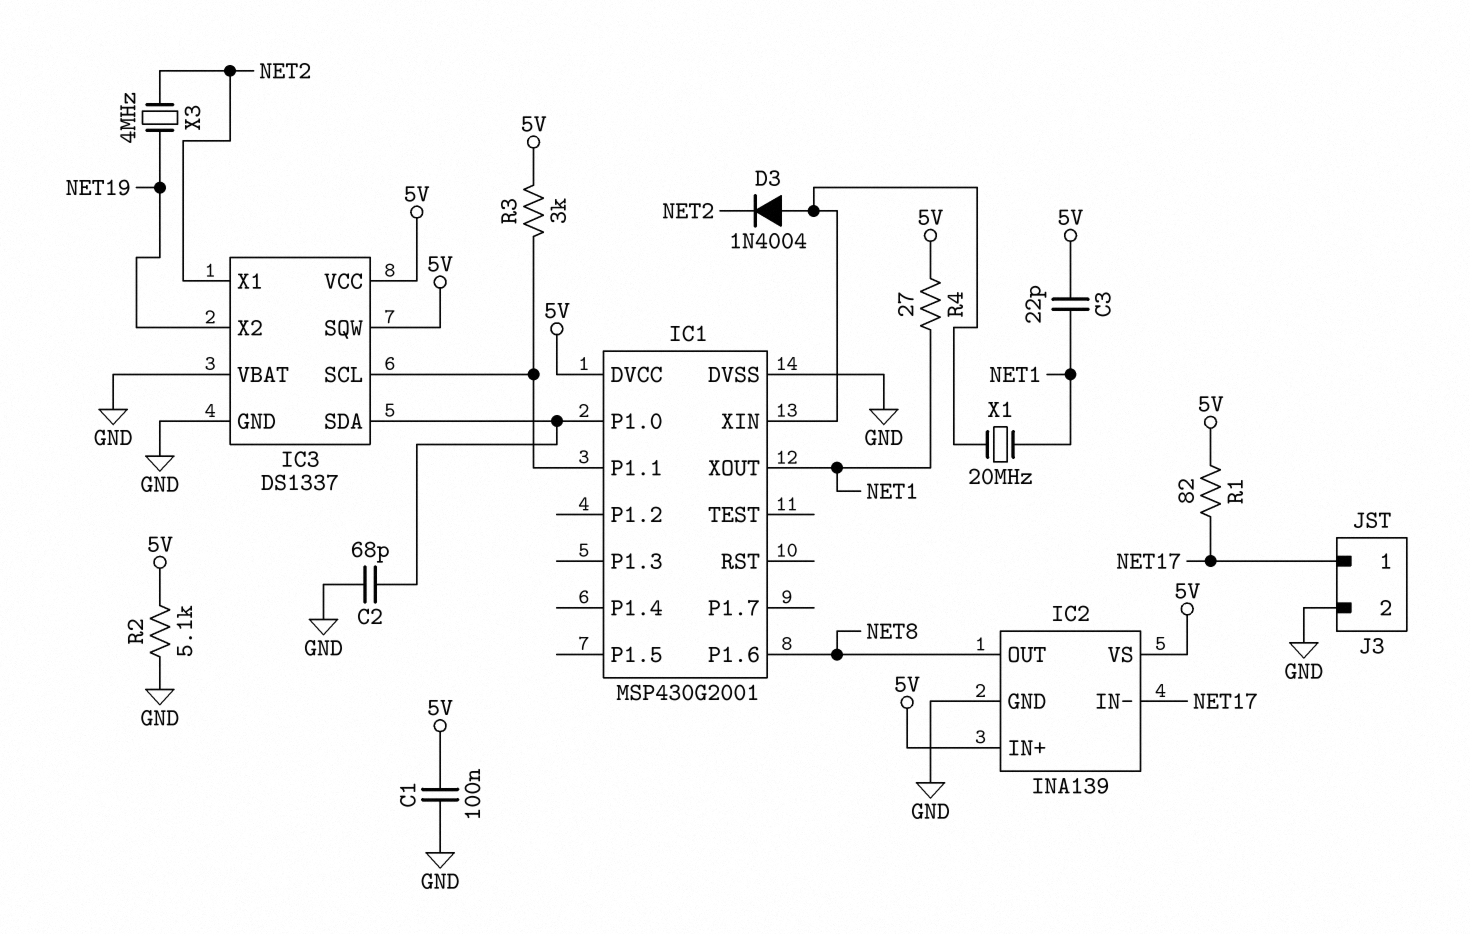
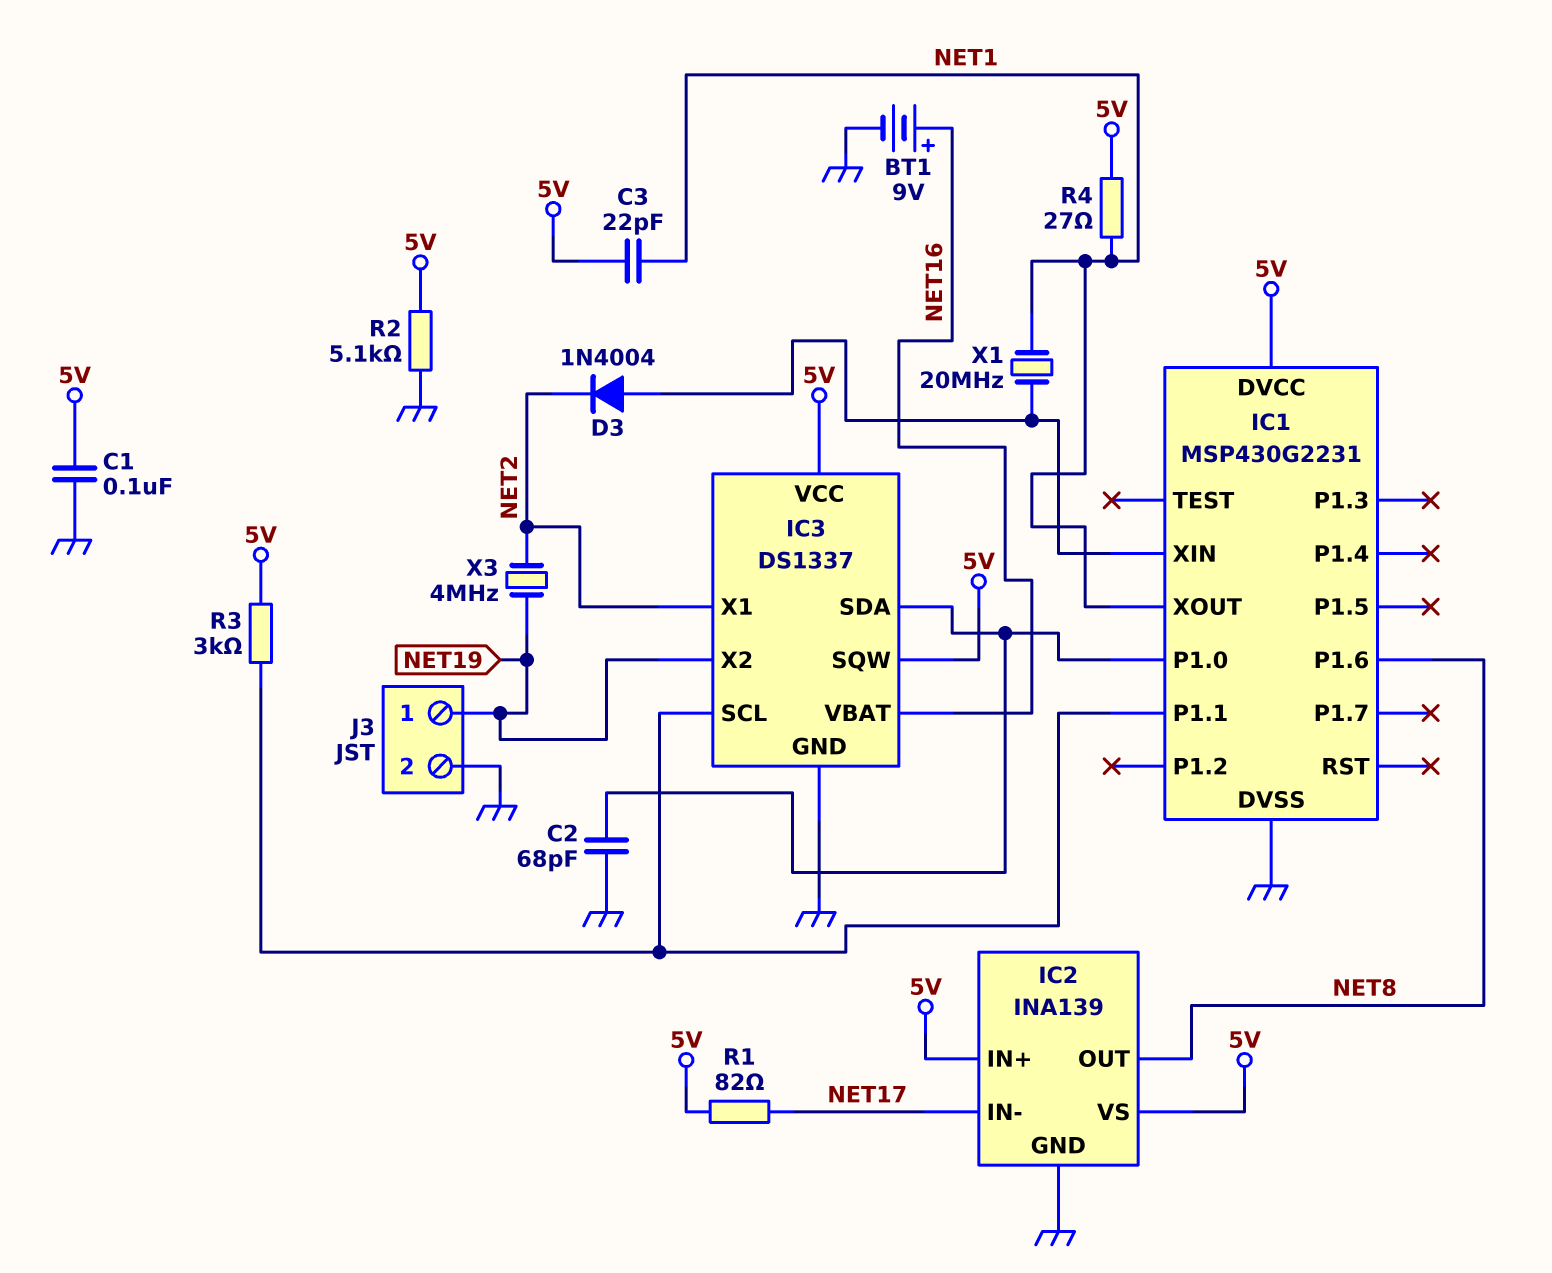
BT1: none -> 9V (plus NET16, minus GND)
IC1: MSP430G2001 -> MSP430G2231
IC3 pin VBAT: GND -> NET16
J3 pin 1: NET17 -> NET19

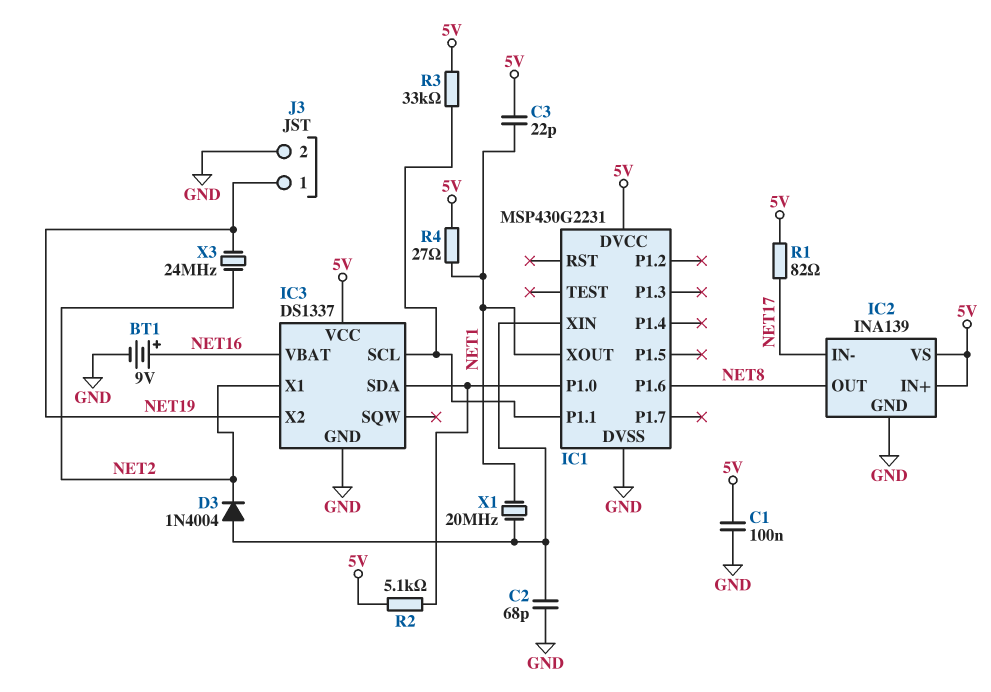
C2: 68pF (GND, IC1/P1.0) -> 68pF (GND, IC1/XIN)
IC3 pin SQW: 5V -> none
R2: 5.1k (5V, GND) -> 5.1k (5V, IC1/P1.0)
R3: 3k (5V, IC1/P1.1) -> 33k (5V, IC1/P1.1)
X3: 4MHz (NET2, NET19) -> 24MHz (NET2, NET19)

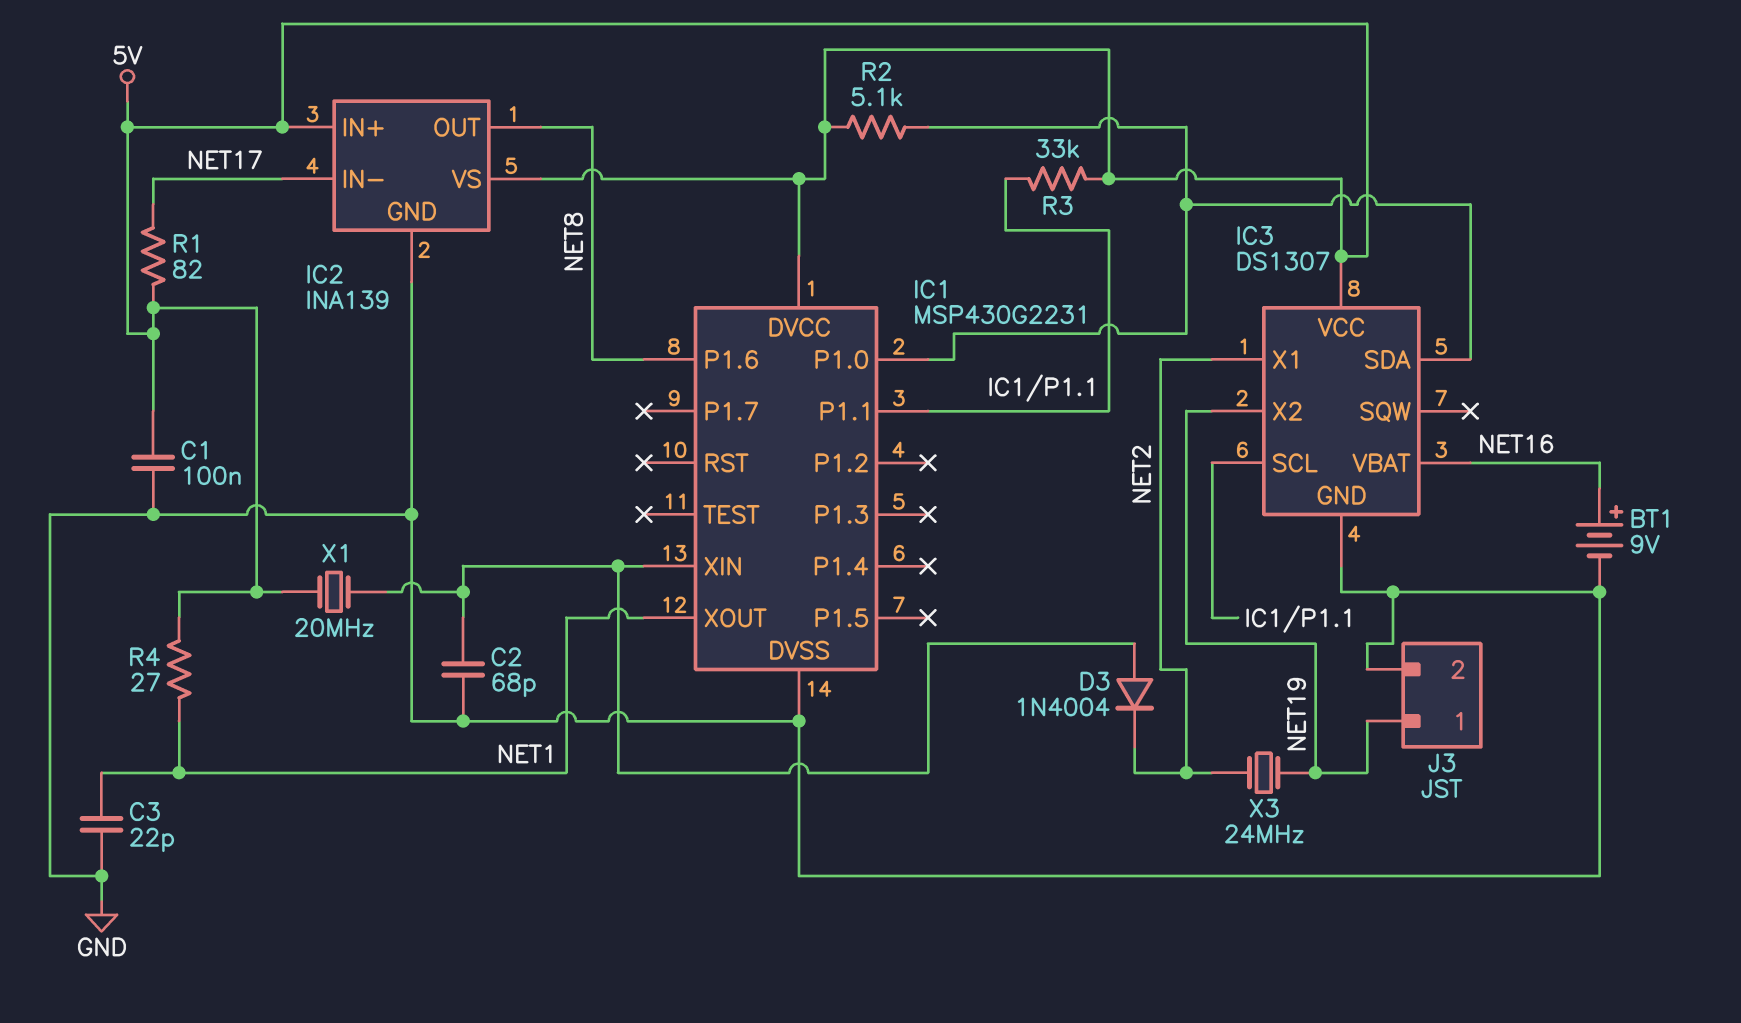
C3: 22pF (5V, NET1) -> 22pF (GND, NET1)
IC3: DS1337 -> DS1307
X1: 20MHz (IC1/XIN, NET1) -> 20MHz (5V, IC1/XIN)

